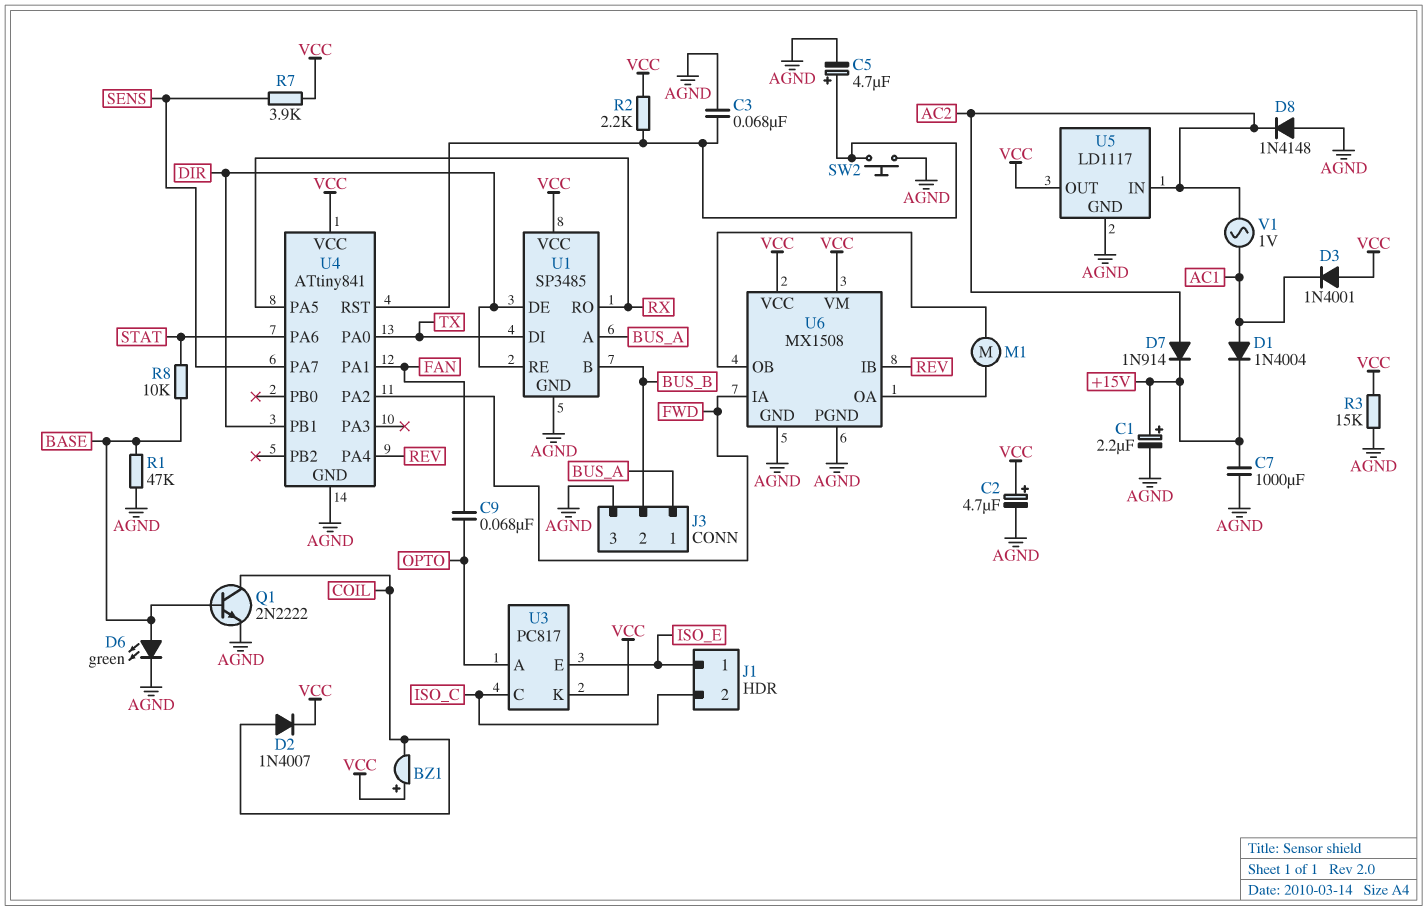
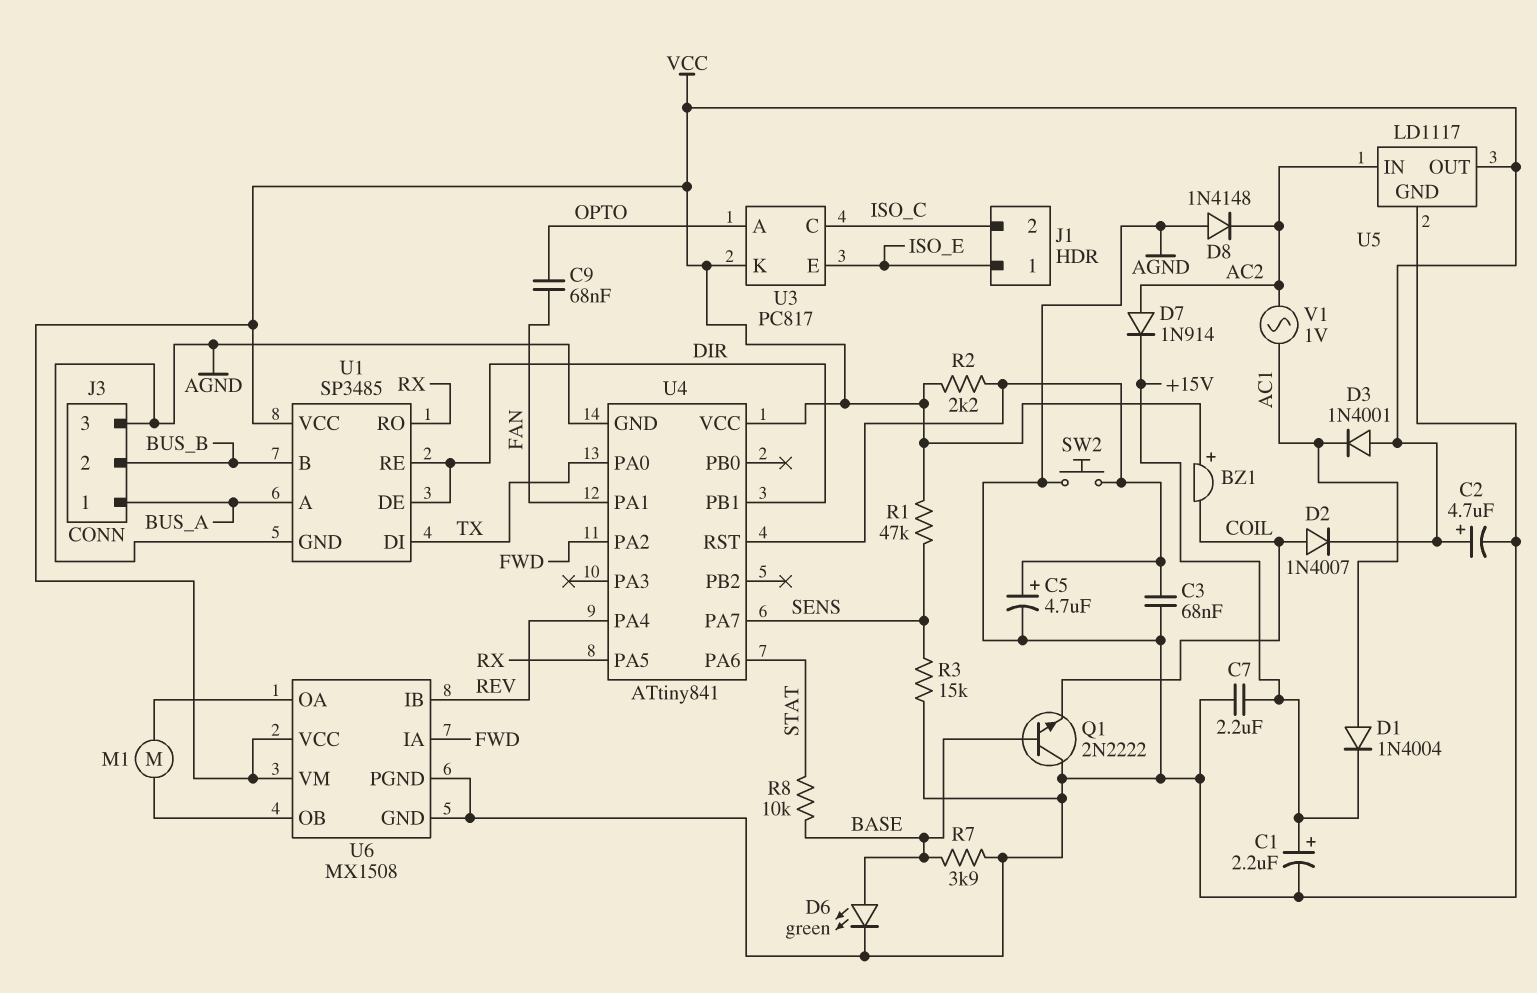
C7: 1000uF (+15V, AGND) -> 2.2uF (+15V, AGND)
Q1: NPN 2N2222 (B BASE, C COIL, E AGND) -> NPN 2N2222 (B BASE, C AGND, E COIL)
R1: 47k (AGND, BASE) -> 47k (SENS, VCC)
R3: 15k (AGND, VCC) -> 15k (AGND, SENS)
R7: 3.9k (SENS, VCC) -> 3.9k (AGND, BASE)

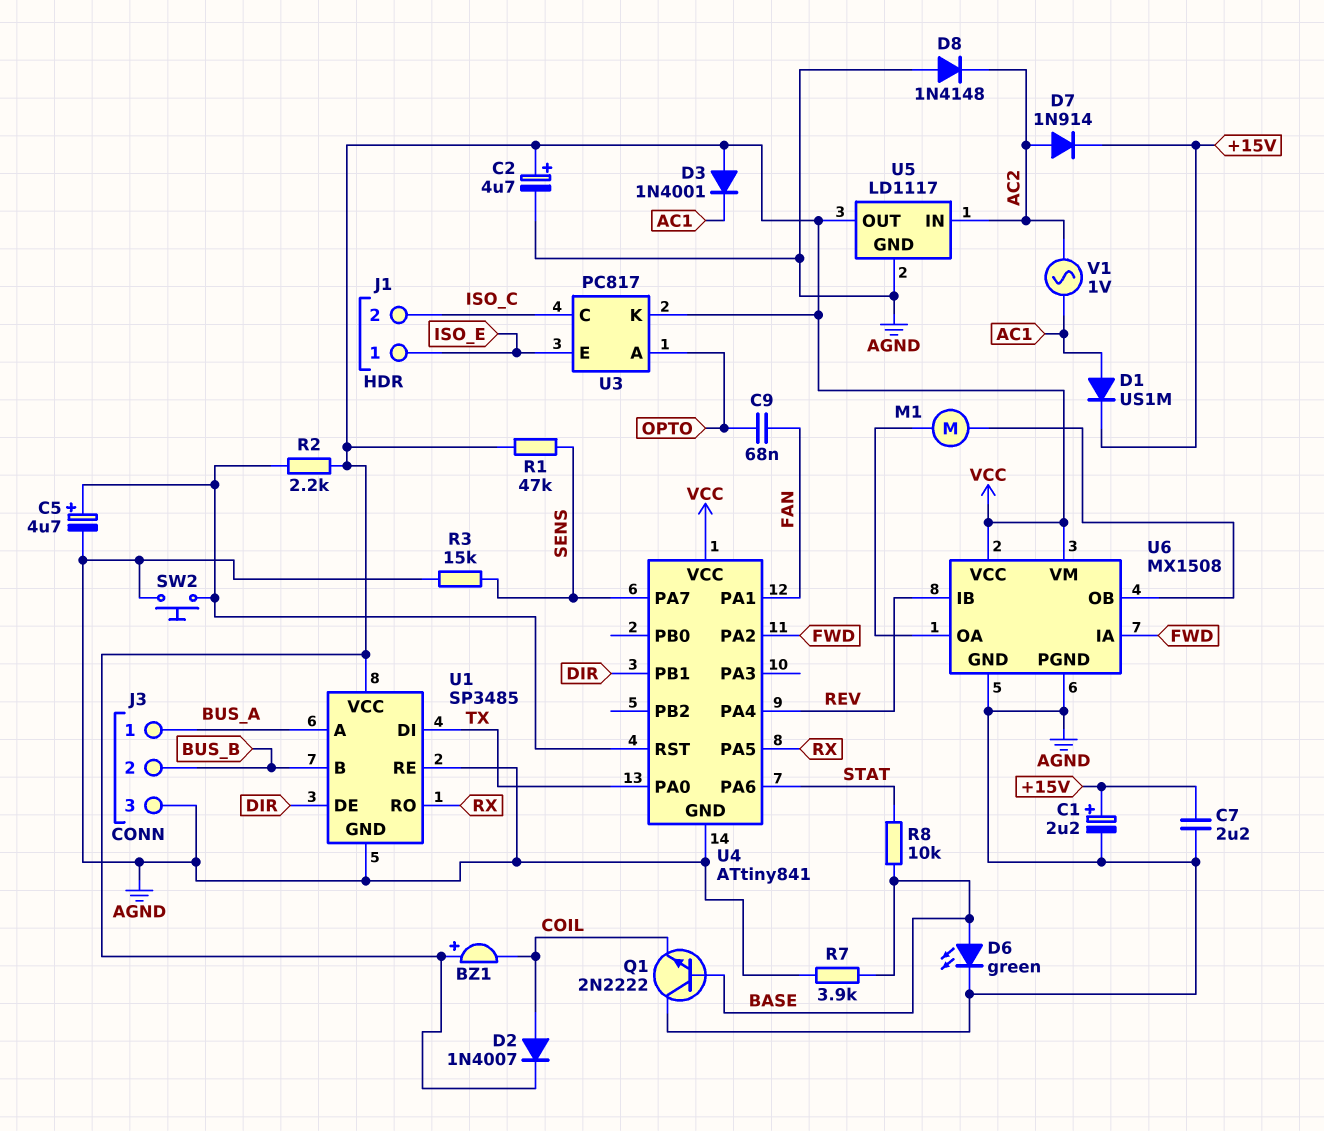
C3: 68nF (AGND, U4/RST) -> none
D1: diode 1N4004 (A AC1, K +15V) -> diode US1M (A AC1, K +15V)
U1 pin RE: DIR -> AGND

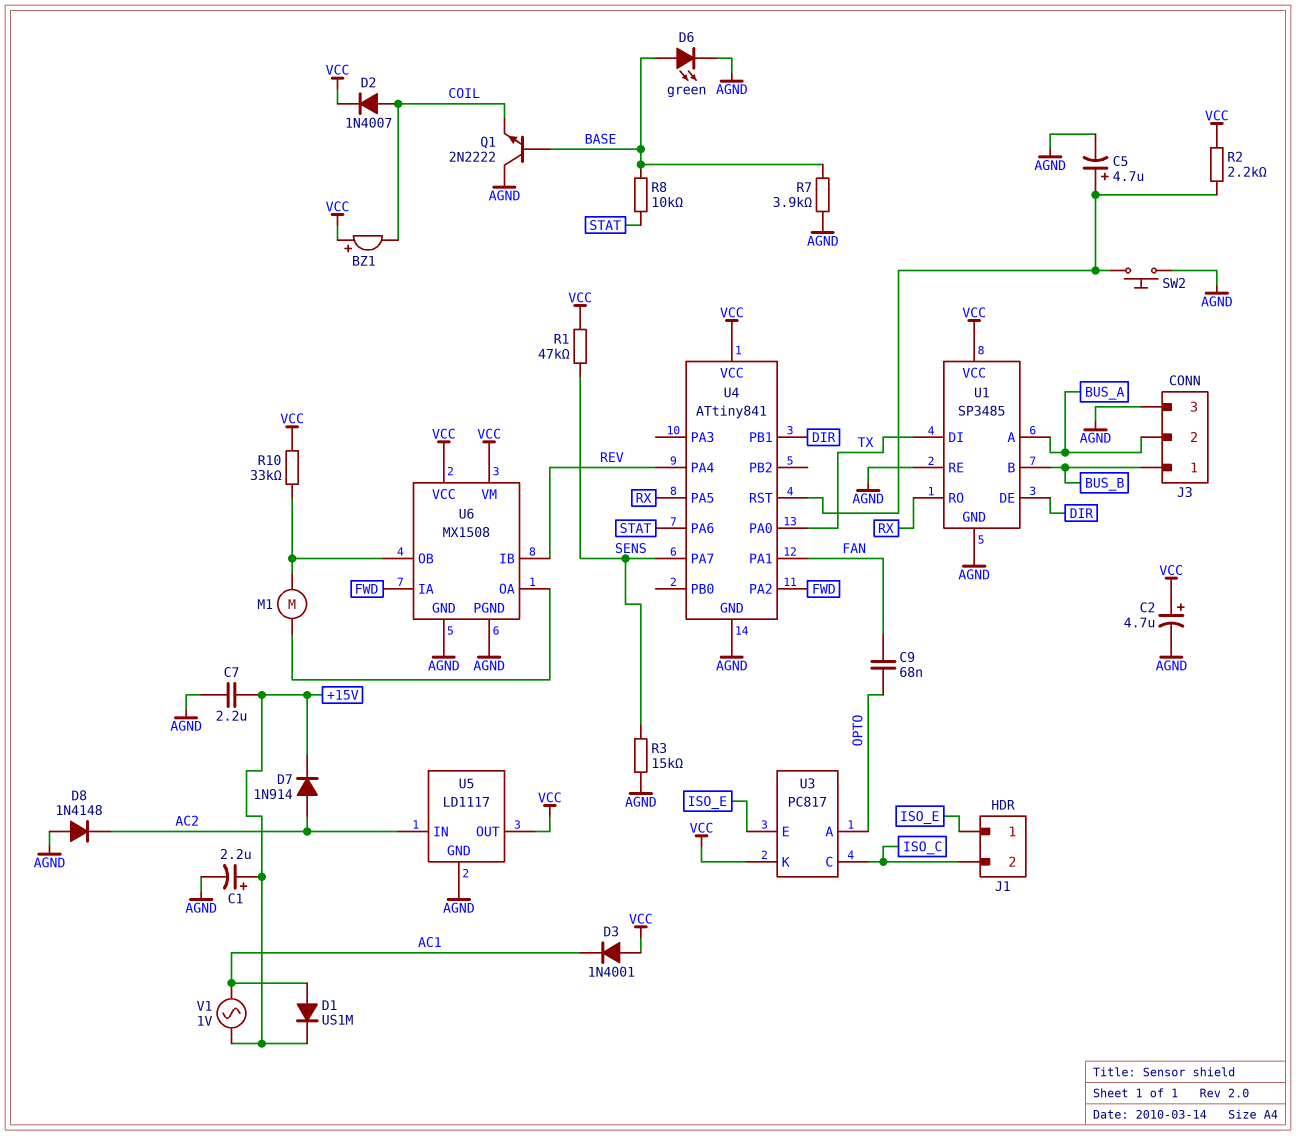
J3 pin 1: BUS_A -> BUS_B
J3 pin 2: BUS_B -> BUS_A
R10: none -> 33k (U6/OB, VCC)
V1: AC 1V (AC1, AC2) -> AC 1V (+15V, AC1)

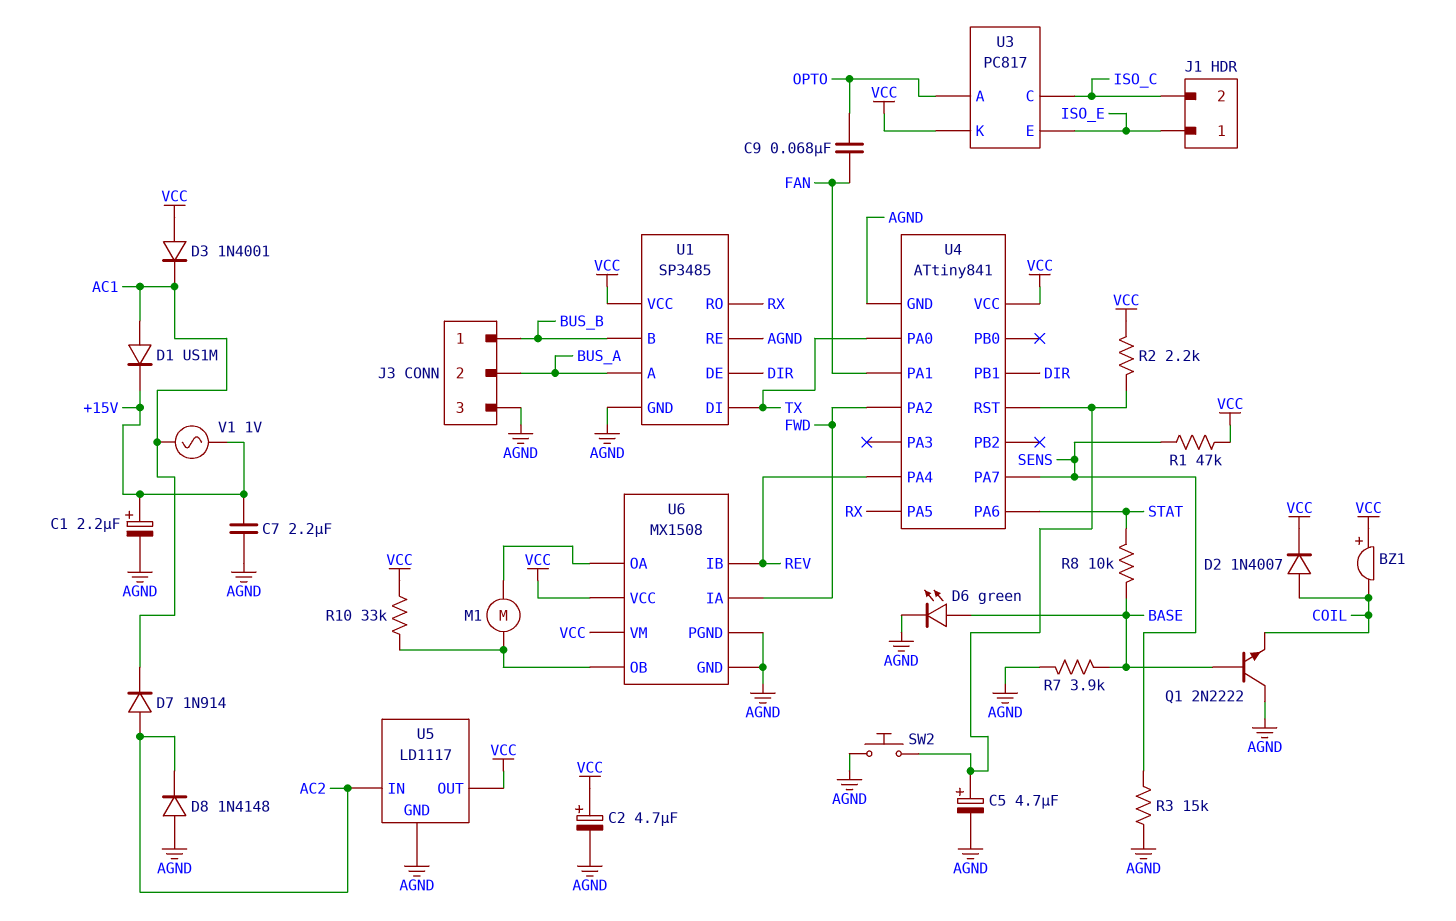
D7: diode 1N914 (A AC2, K +15V) -> diode 1N914 (A AC2, K AC1)

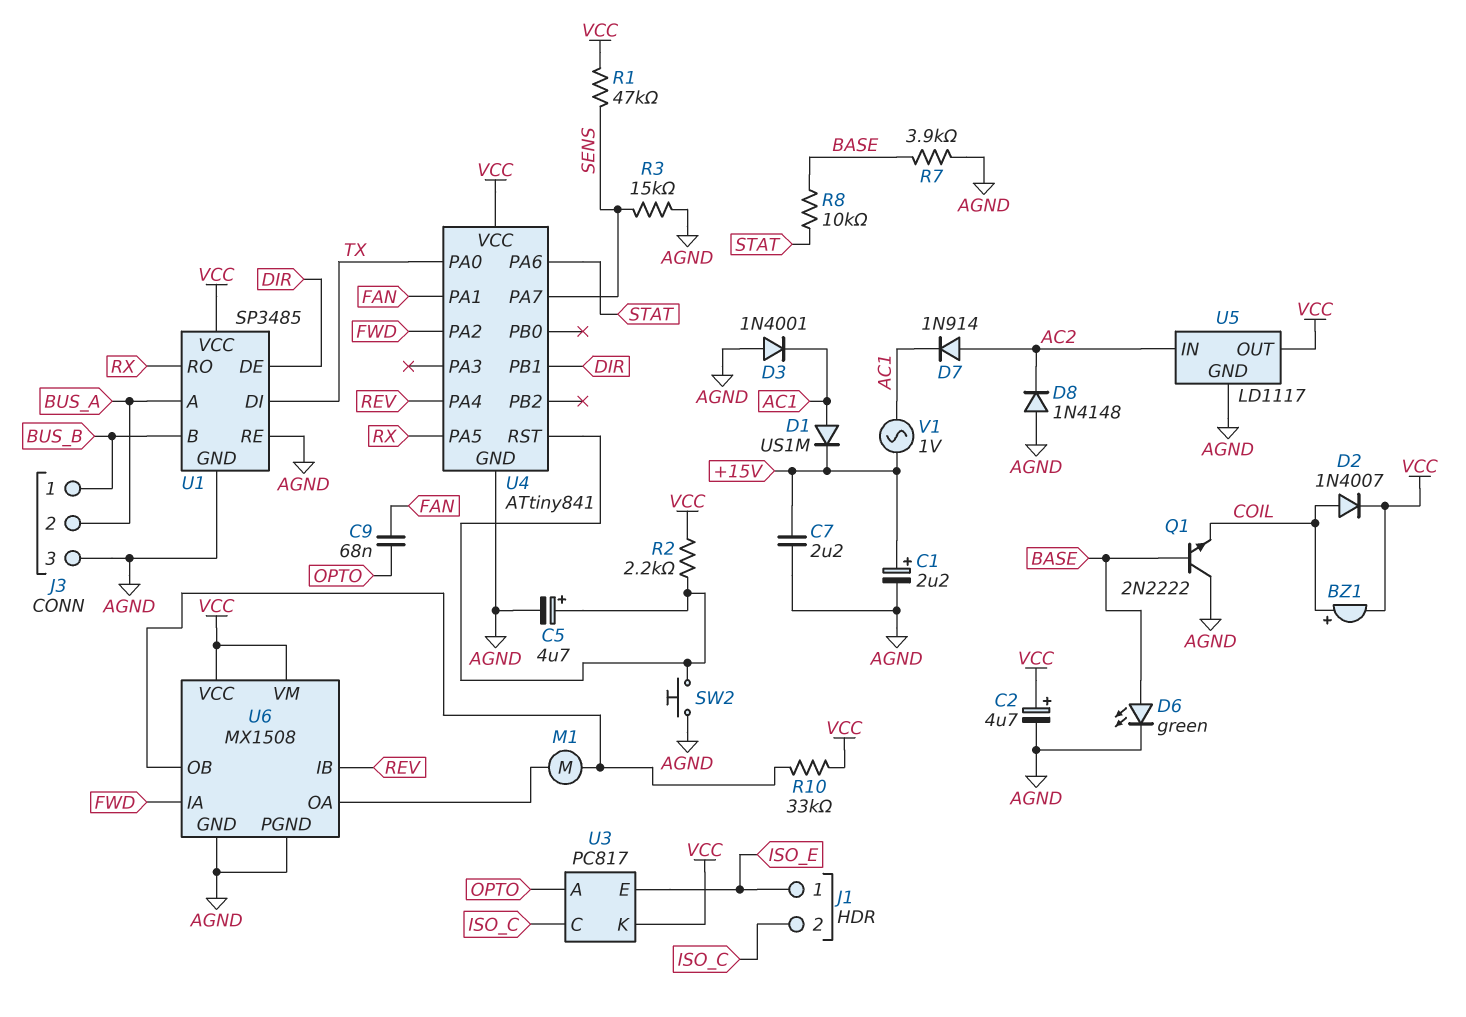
BZ1: buzzer (plus VCC, minus COIL) -> buzzer (plus COIL, minus VCC)
D3: diode 1N4001 (A VCC, K AC1) -> diode 1N4001 (A AGND, K AC1)

